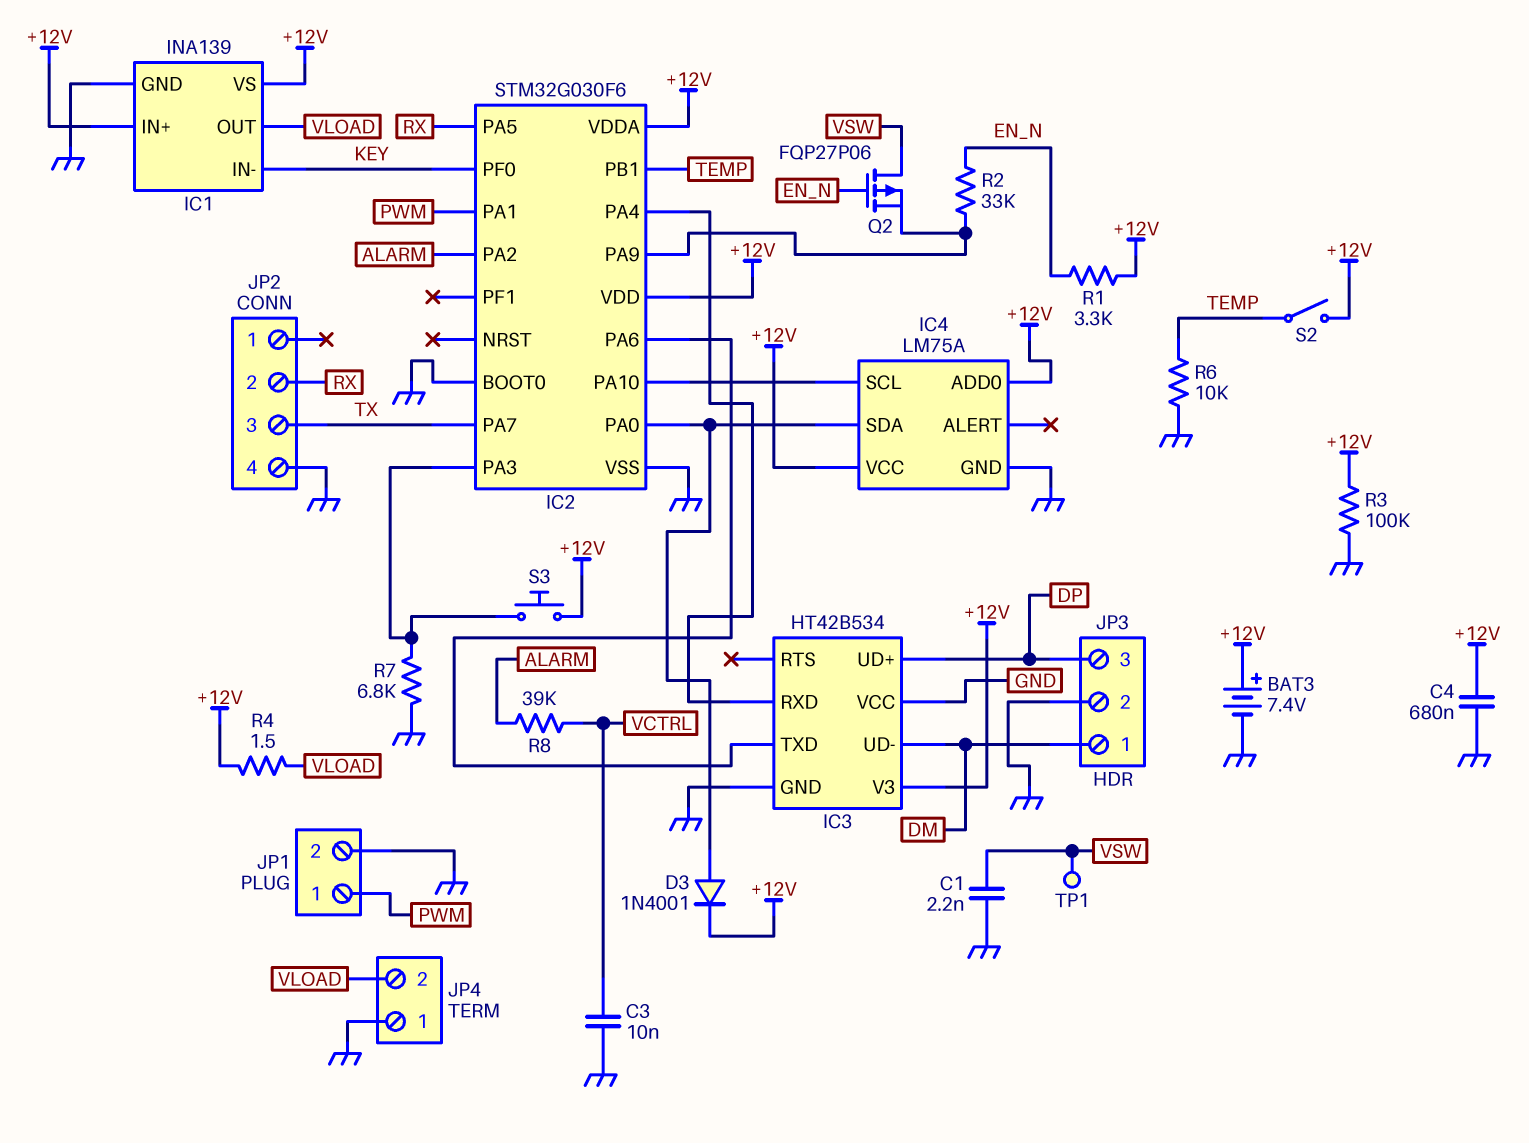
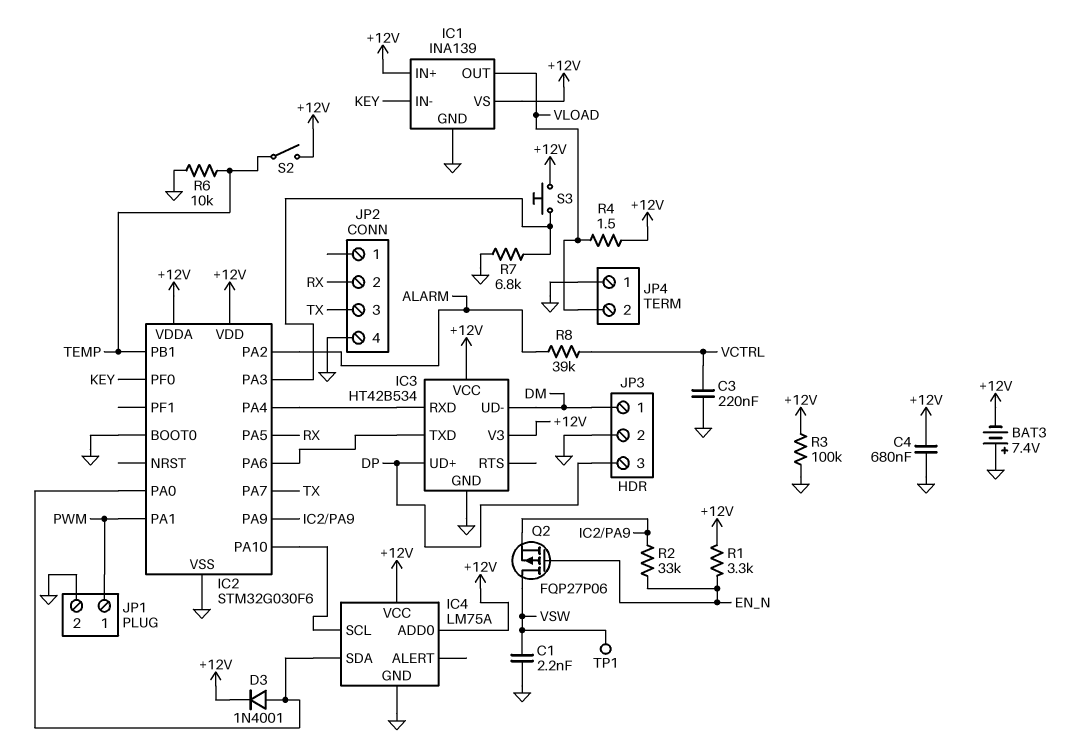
BAT3: 7.4V (plus +12V, minus GND) -> 7.4V (plus GND, minus +12V)
C3: 10nF (GND, VCTRL) -> 220nF (GND, VCTRL)
IC3 pin VCC: GND -> +12V

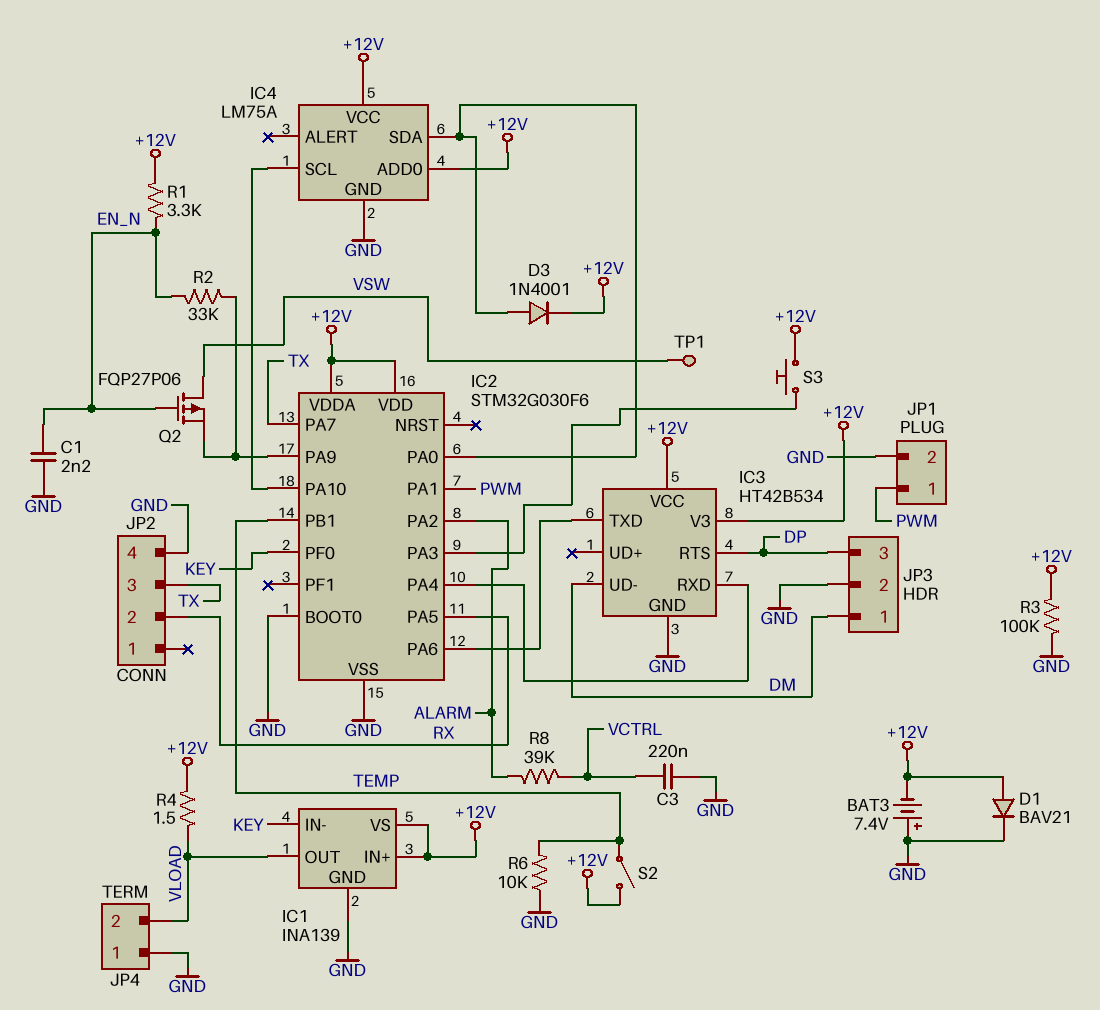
C1: 2.2nF (GND, VSW) -> 2.2nF (EN_N, GND)
C4: 680nF (+12V, GND) -> none
D1: none -> diode BAV21 (A +12V, K GND)
IC3 pin RTS: none -> DP
IC3 pin UD+: DP -> none
R7: 6.8k (GND, IC2/PA3) -> none

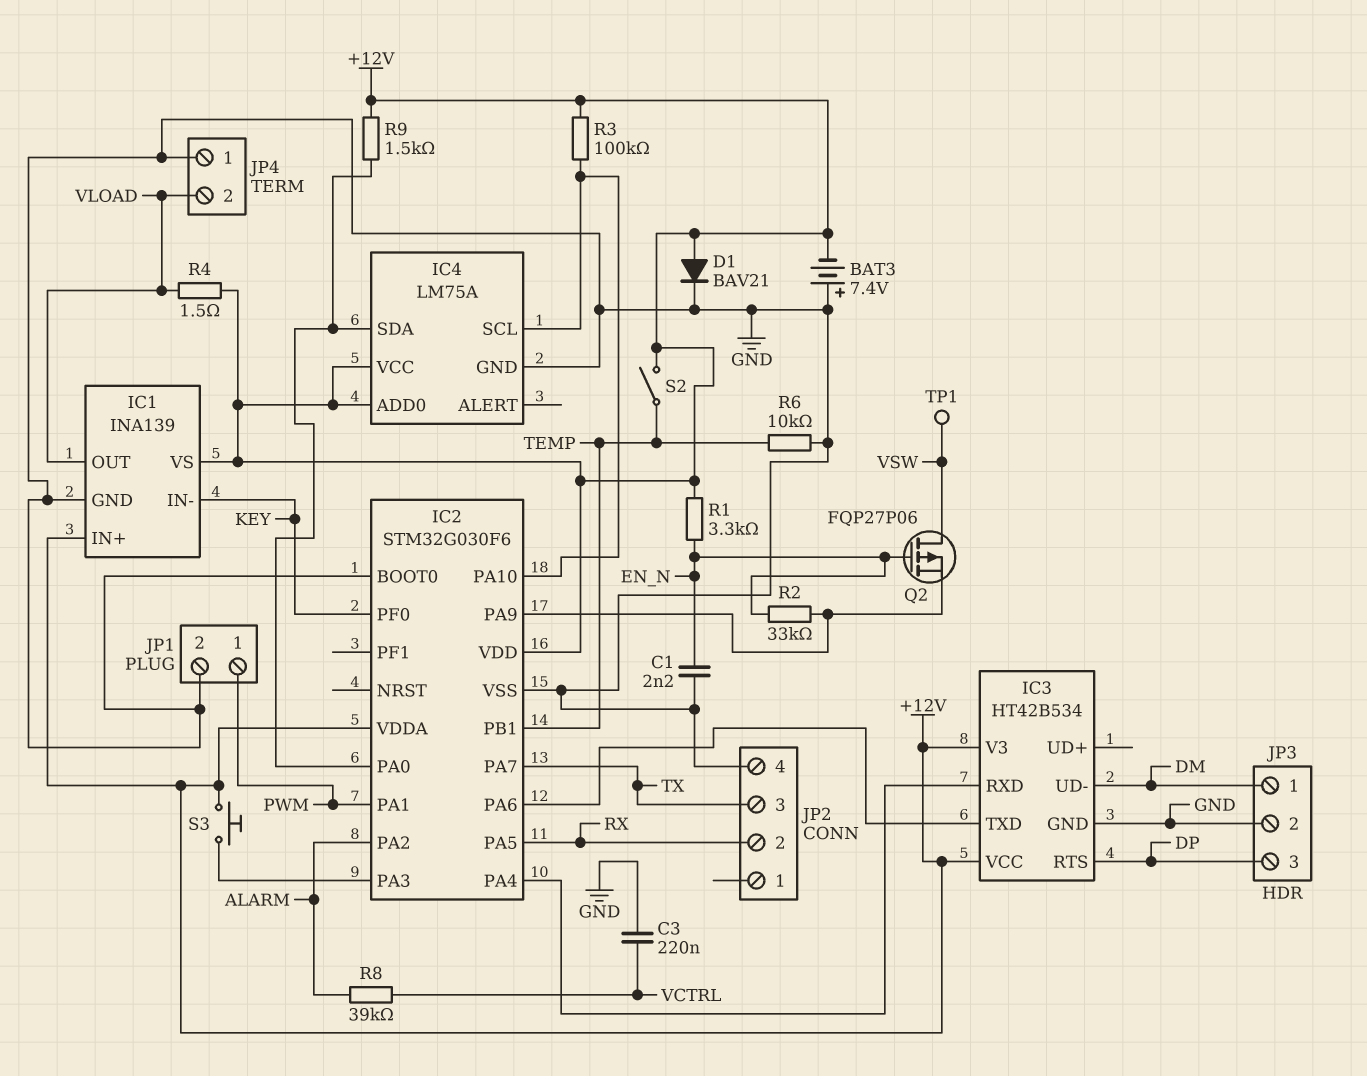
D3: diode 1N4001 (A IC2/PA0, K +12V) -> none
R3: 100k (+12V, GND) -> 100k (+12V, IC2/PA10)
R9: none -> 1.5k (+12V, IC2/PA0)

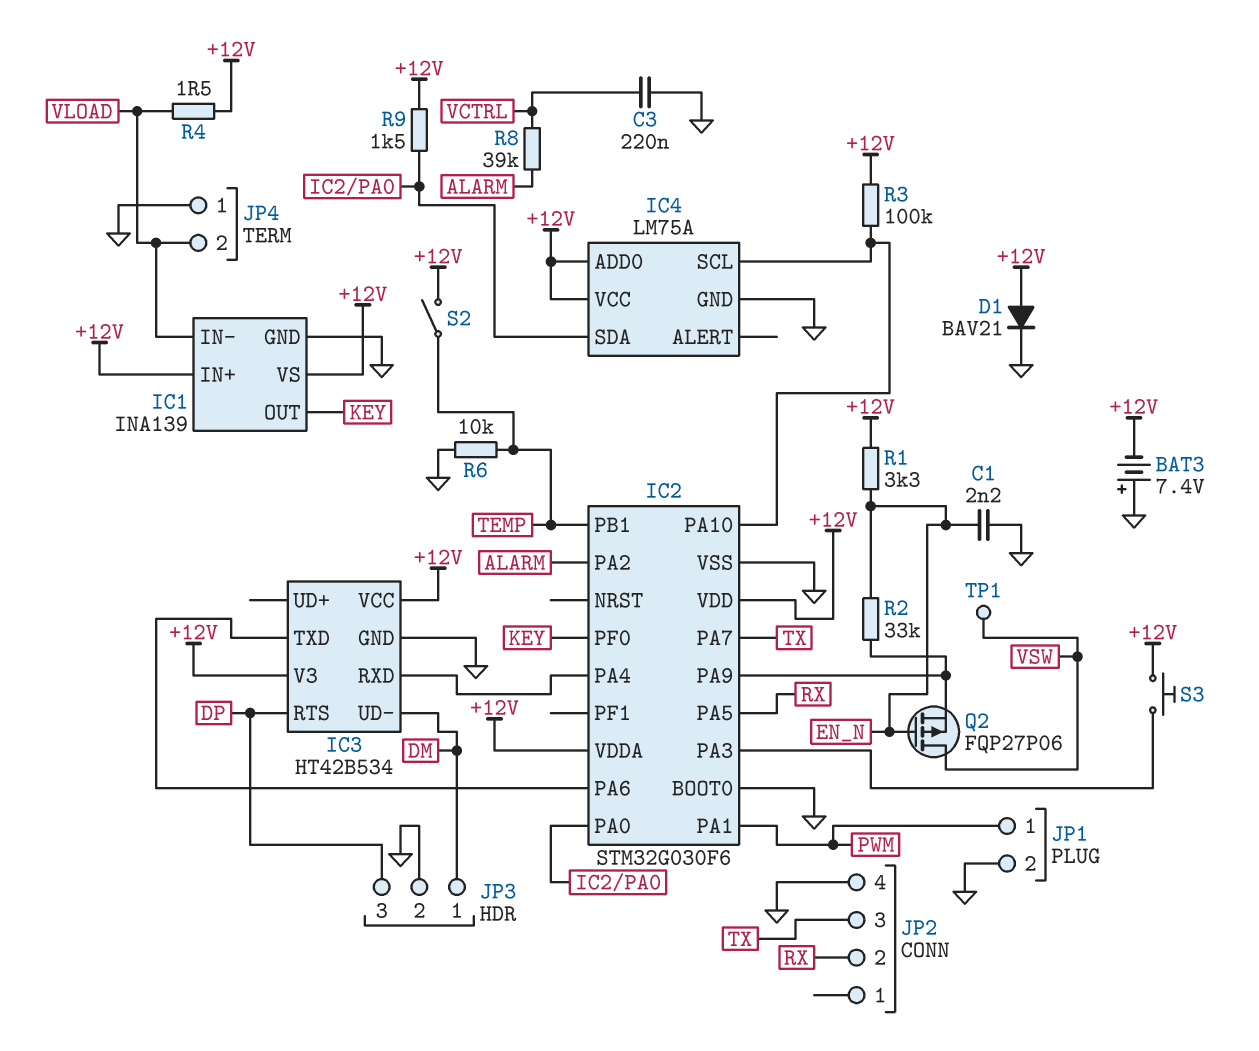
IC1 pin IN-: KEY -> VLOAD
IC1 pin OUT: VLOAD -> KEY

